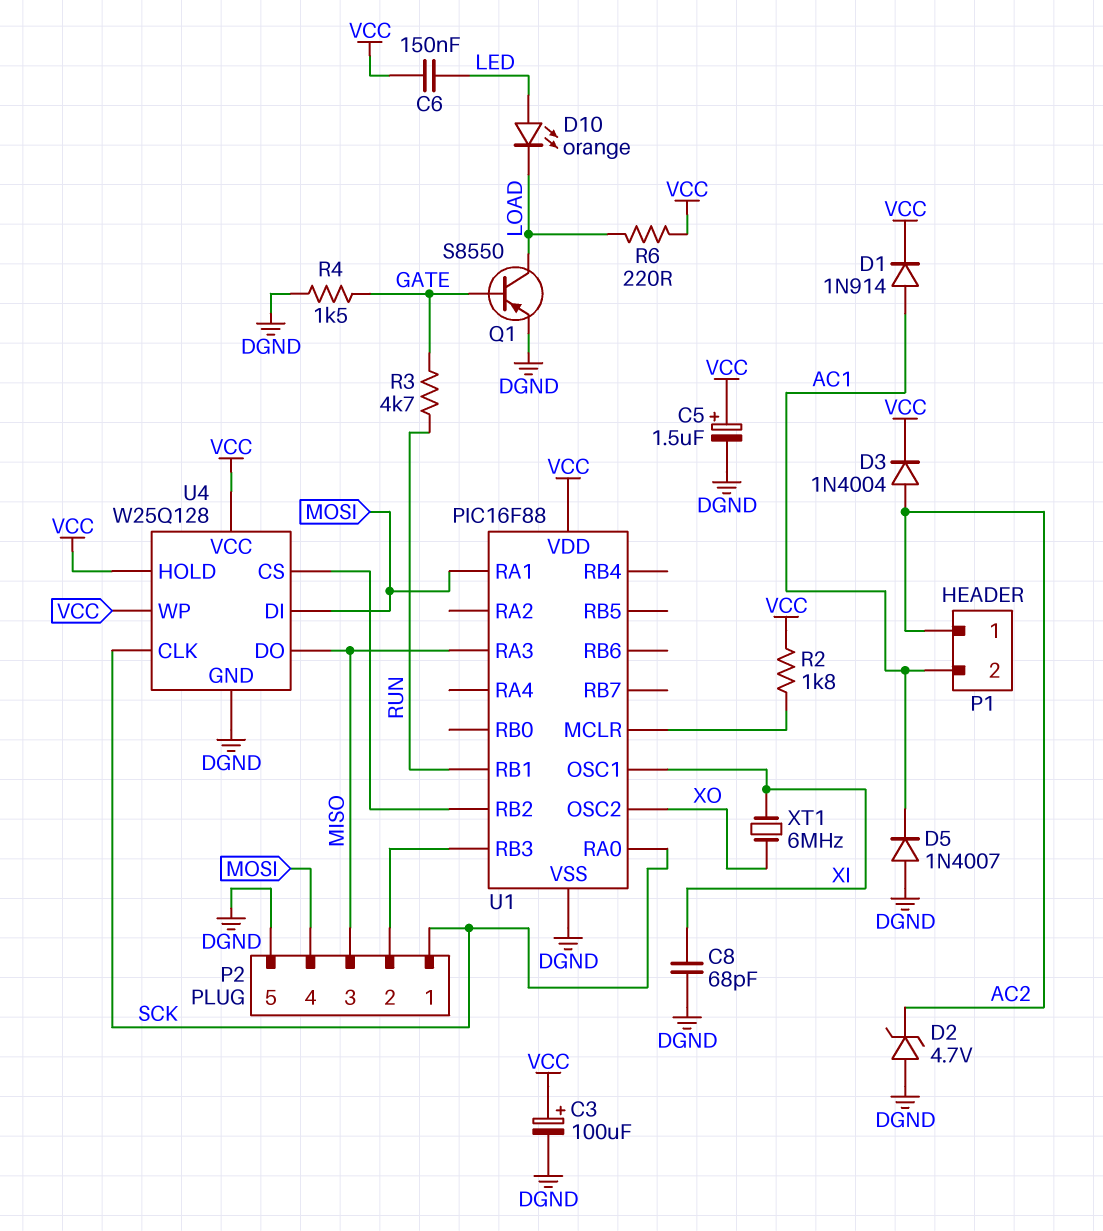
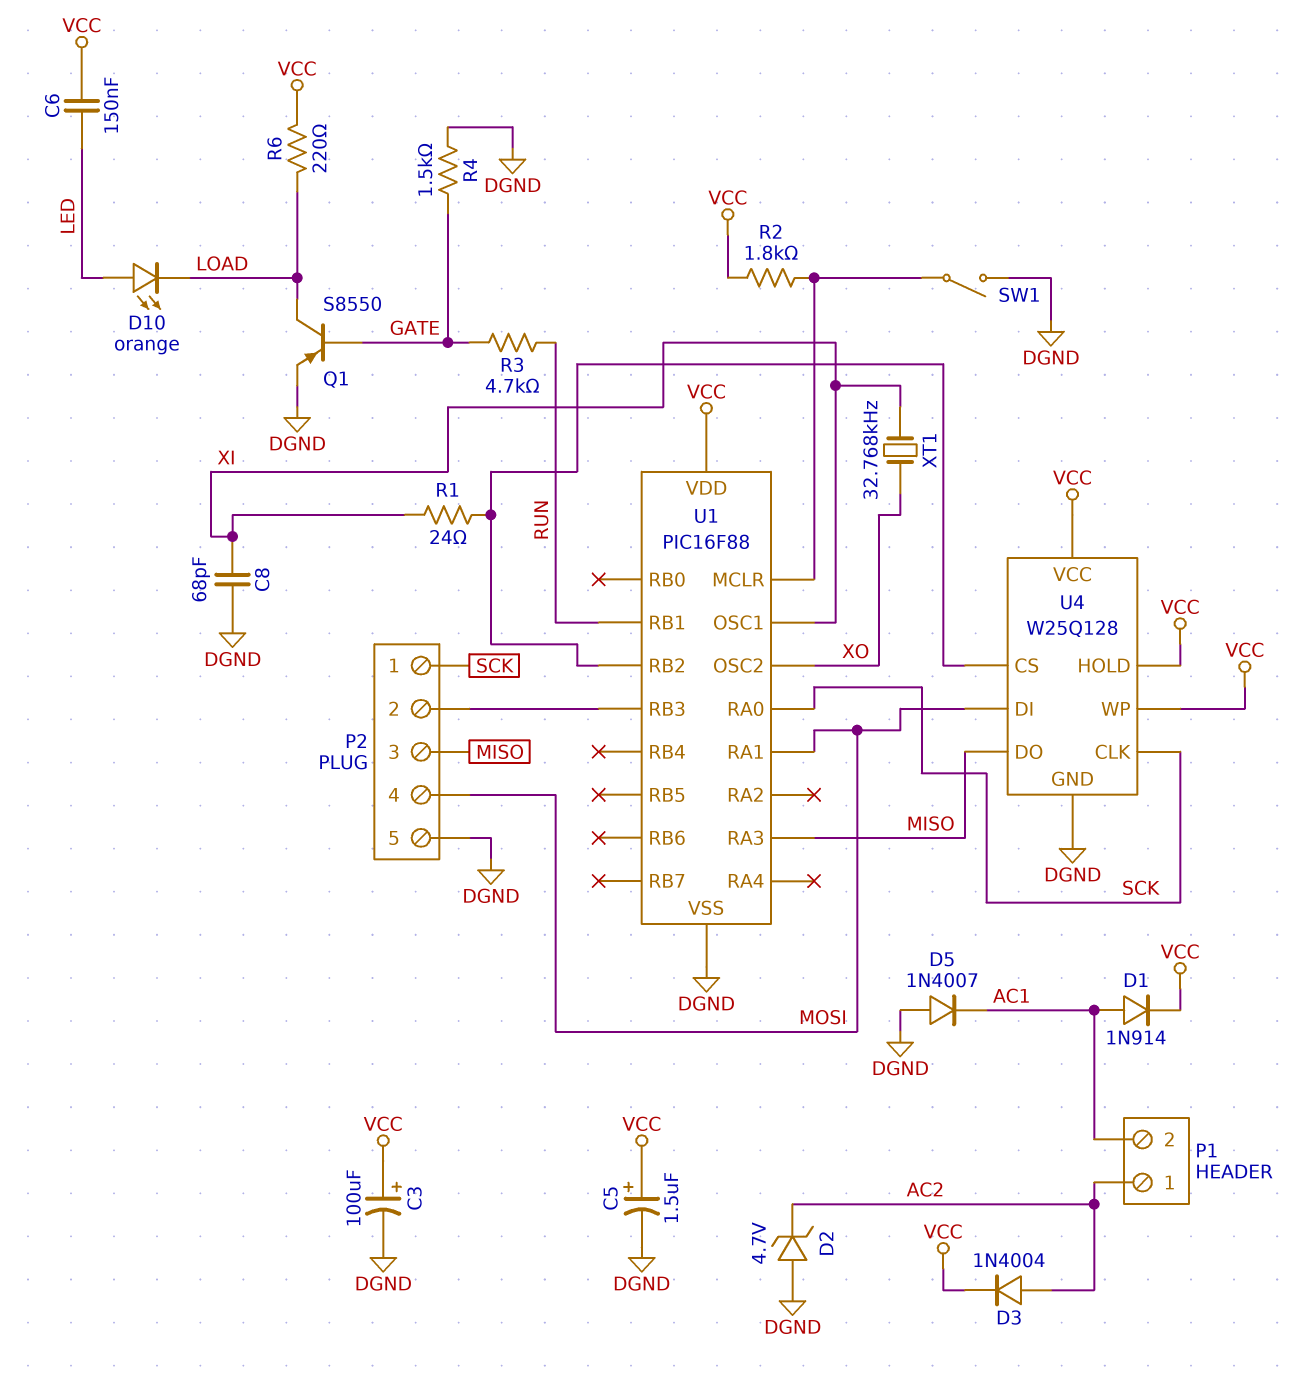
R1: none -> 24 (U1/RB2, XI)
SW1: none -> switch (DGND, U1/MCLR)
XT1: 6MHz (XI, XO) -> 32.768kHz (XI, XO)

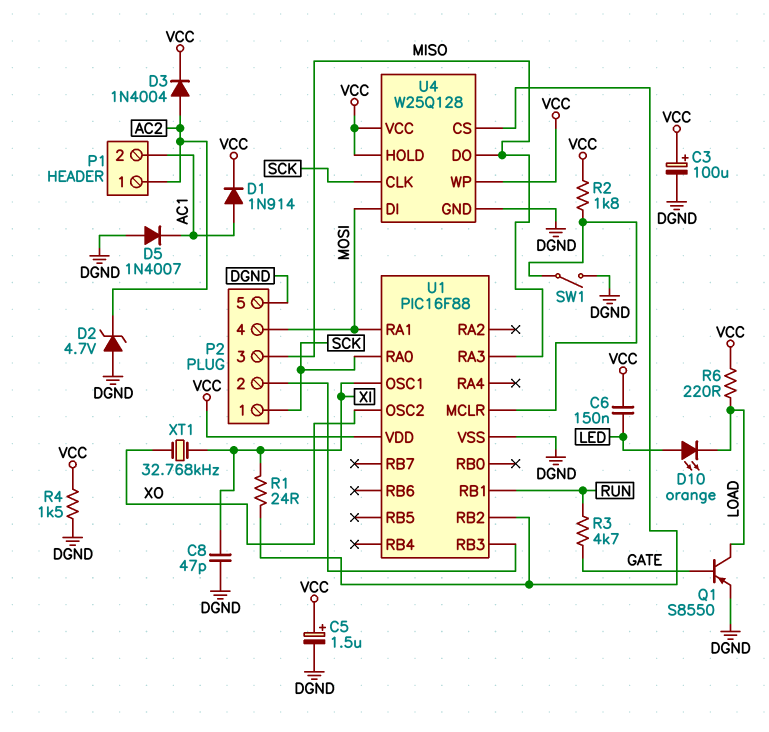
C8: 68pF (DGND, XI) -> 47pF (DGND, XI)
R4: 1.5k (DGND, GATE) -> 1.5k (DGND, VCC)

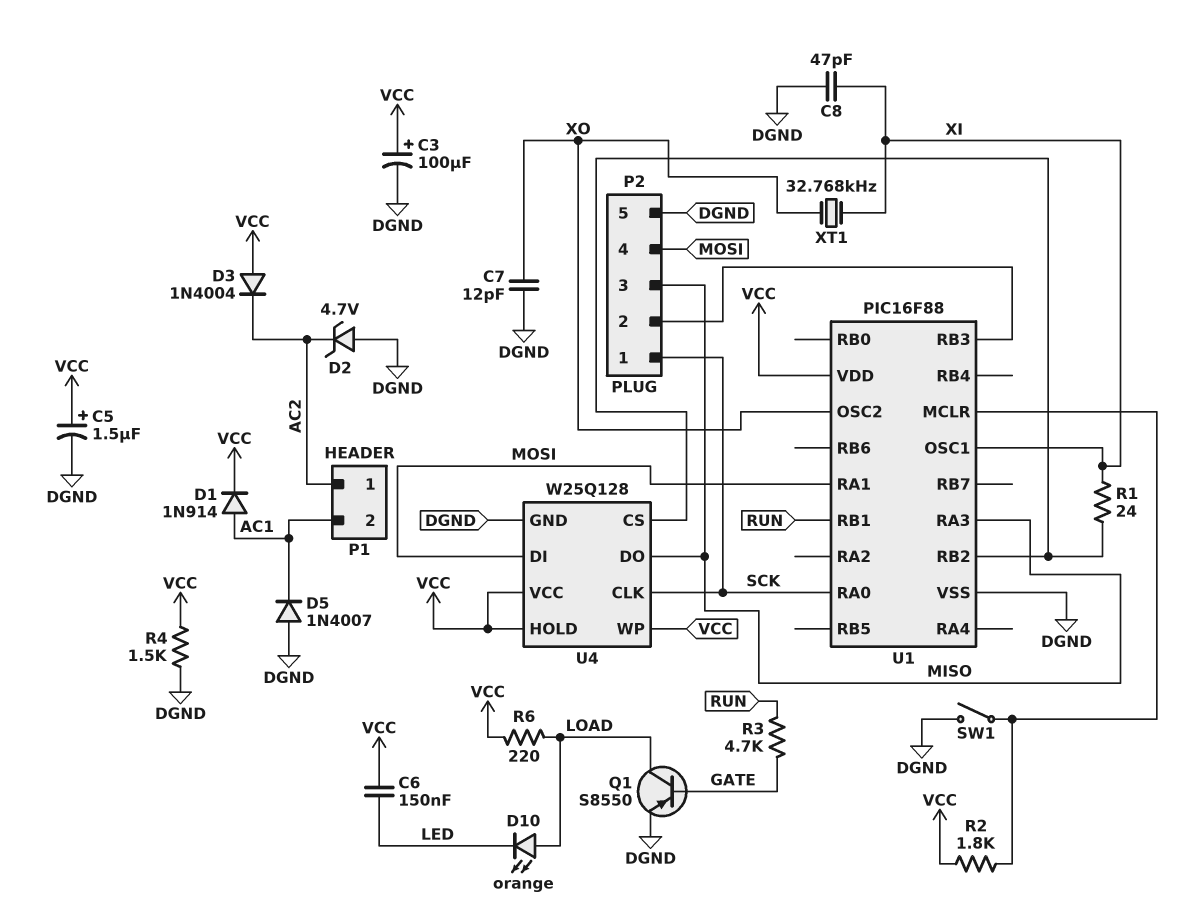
C7: none -> 12pF (DGND, XO)
D3: diode 1N4004 (A AC2, K VCC) -> diode 1N4004 (A VCC, K AC2)
D10: LED orange (A LED, K LOAD) -> LED orange (A LOAD, K LED)

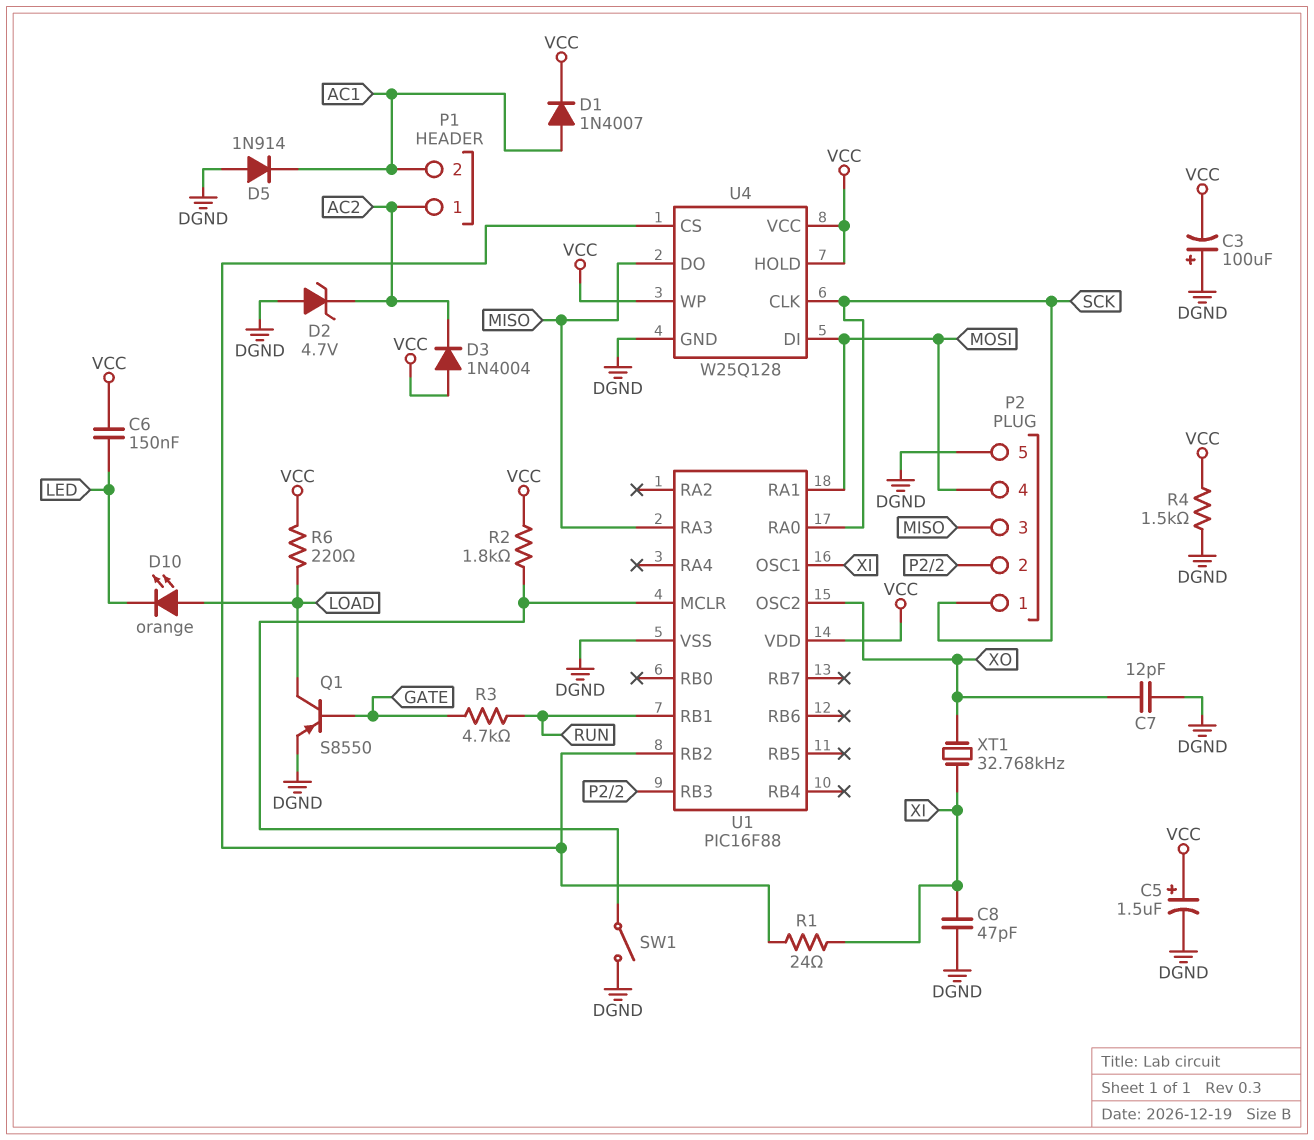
C3: 100uF (plus VCC, minus DGND) -> 100uF (plus DGND, minus VCC)
D1: diode 1N914 (A AC1, K VCC) -> diode 1N4007 (A AC1, K VCC)
D5: diode 1N4007 (A DGND, K AC1) -> diode 1N914 (A DGND, K AC1)

